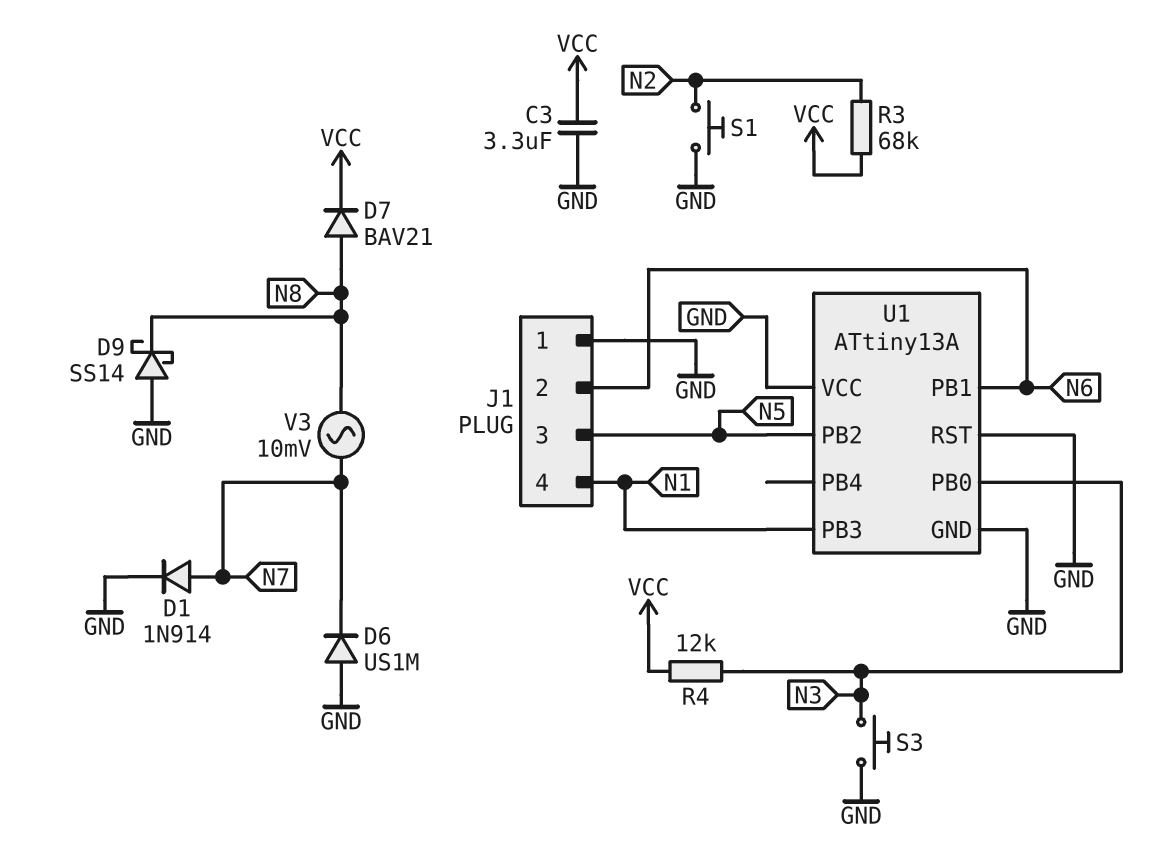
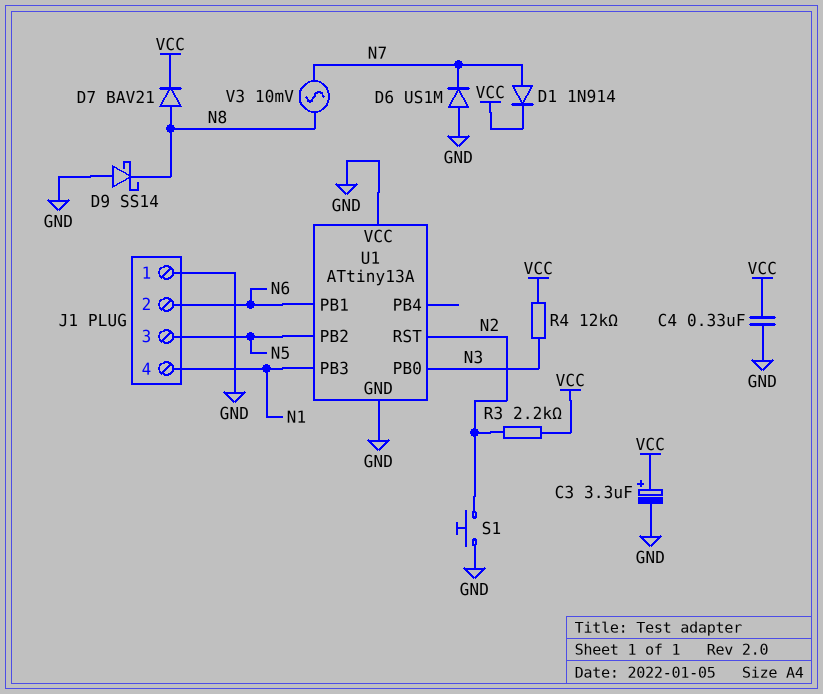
C3: 3.3uF (GND, VCC) -> 3.3uF (plus VCC, minus GND)
C4: none -> 330nF (GND, VCC)
D1: diode 1N914 (A N7, K GND) -> diode 1N914 (A N7, K VCC)
R3: 68k (N2, VCC) -> 2.2k (N2, VCC)
S3: button (GND, N3) -> none
U1 pin RST: GND -> N2

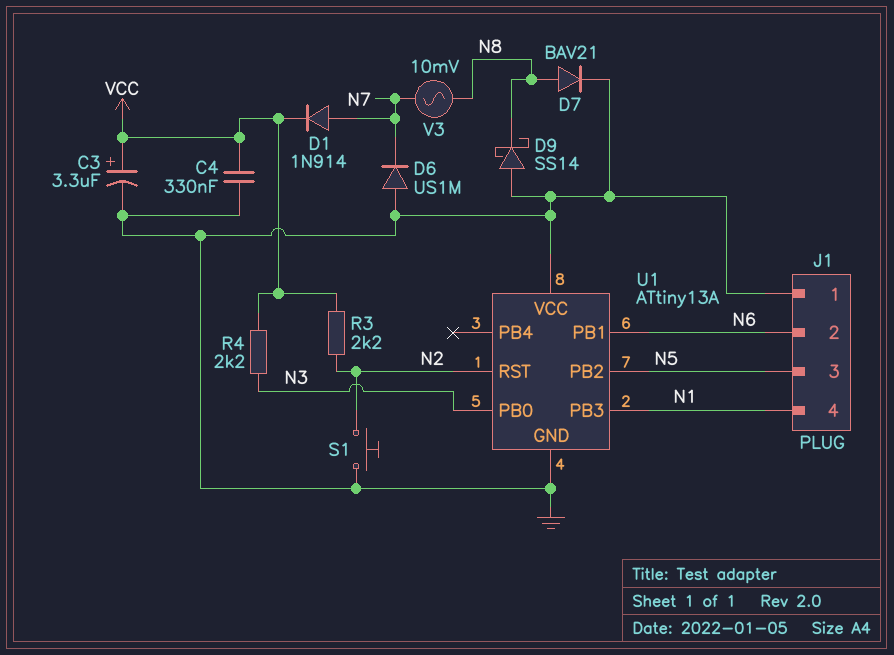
D7: diode BAV21 (A N8, K VCC) -> diode BAV21 (A N8, K GND)
R4: 12k (N3, VCC) -> 2.2k (N3, VCC)

